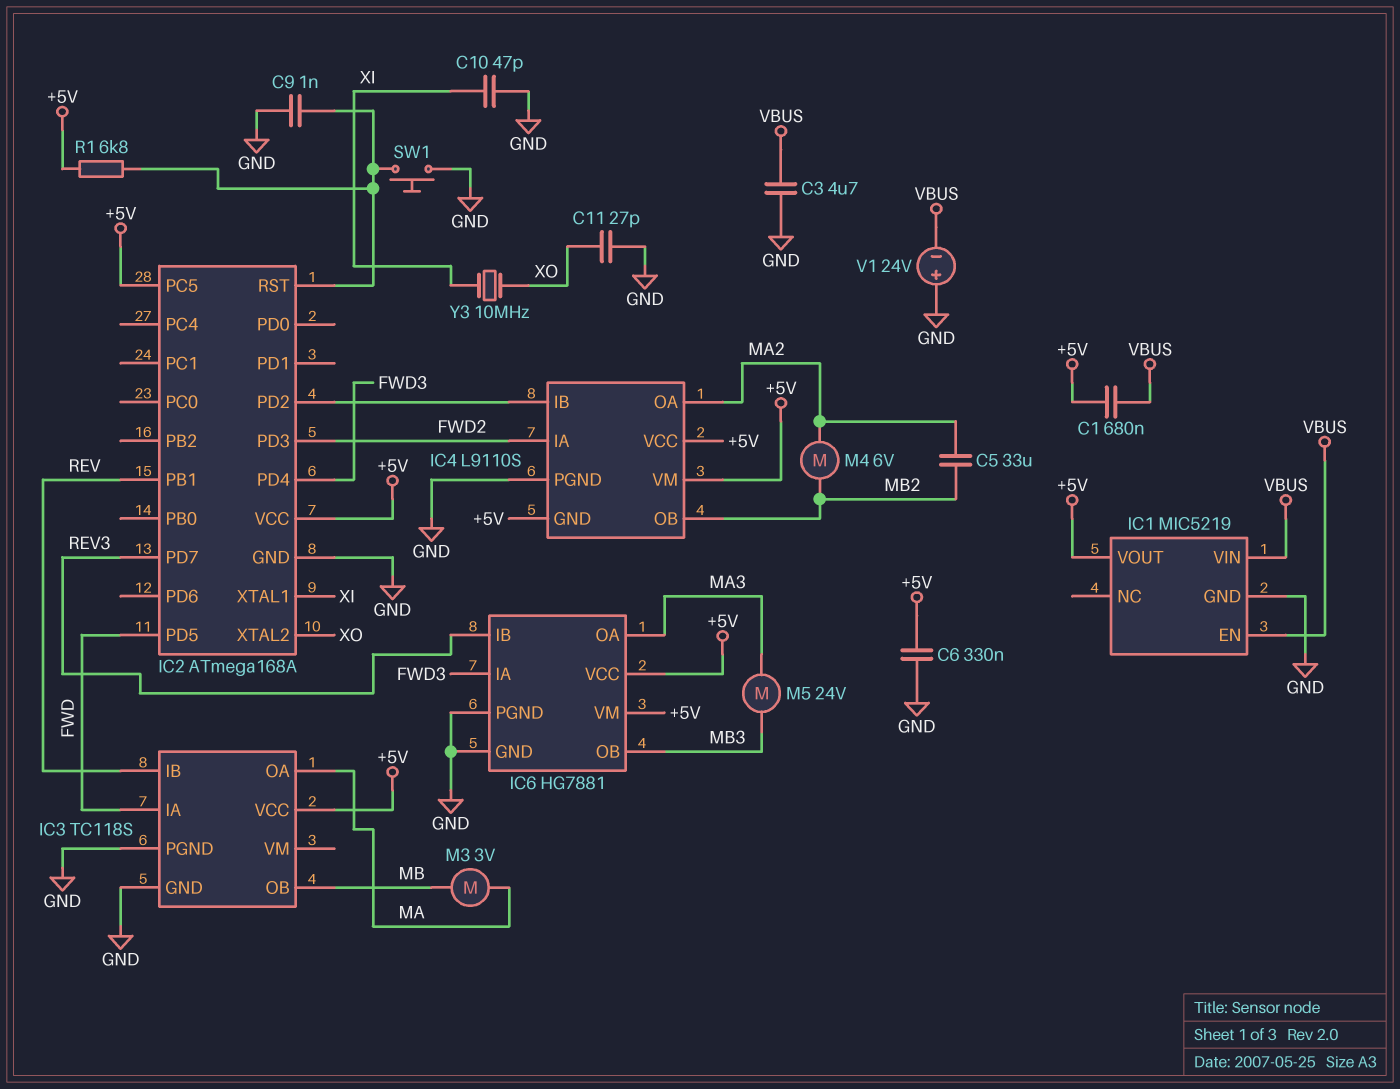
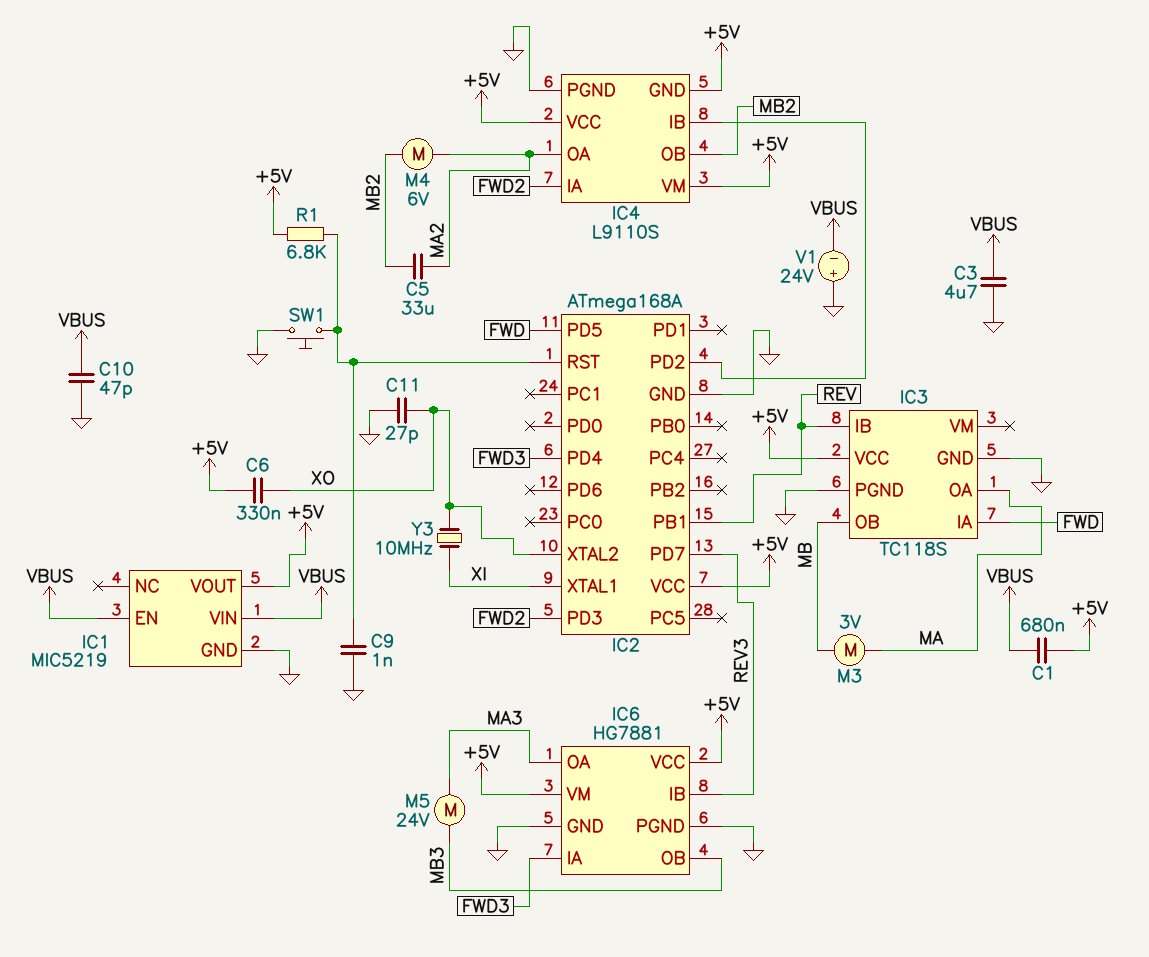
C6: 330nF (+5V, GND) -> 330nF (+5V, XO)
C10: 47pF (GND, XI) -> 47pF (GND, VBUS)
IC2 pin PC5: +5V -> none

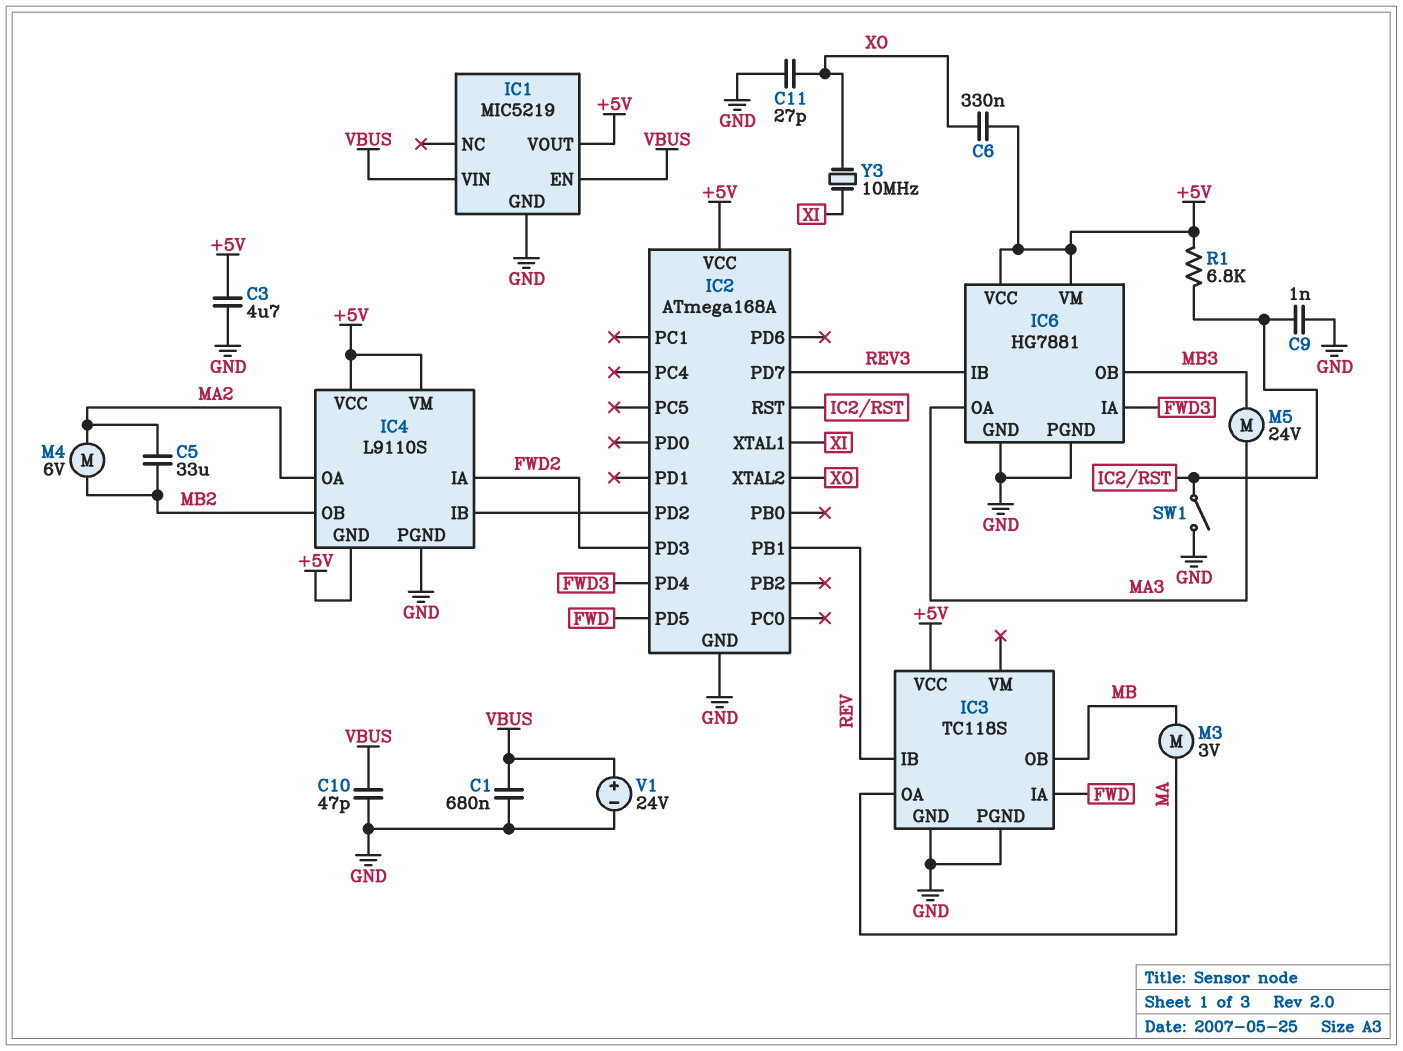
C1: 680nF (+5V, VBUS) -> 680nF (GND, VBUS)
C3: 4.7uF (GND, VBUS) -> 4.7uF (+5V, GND)
SW1: button (GND, IC2/RST) -> switch (GND, IC2/RST)
V1: 24V (plus GND, minus VBUS) -> 24V (plus VBUS, minus GND)

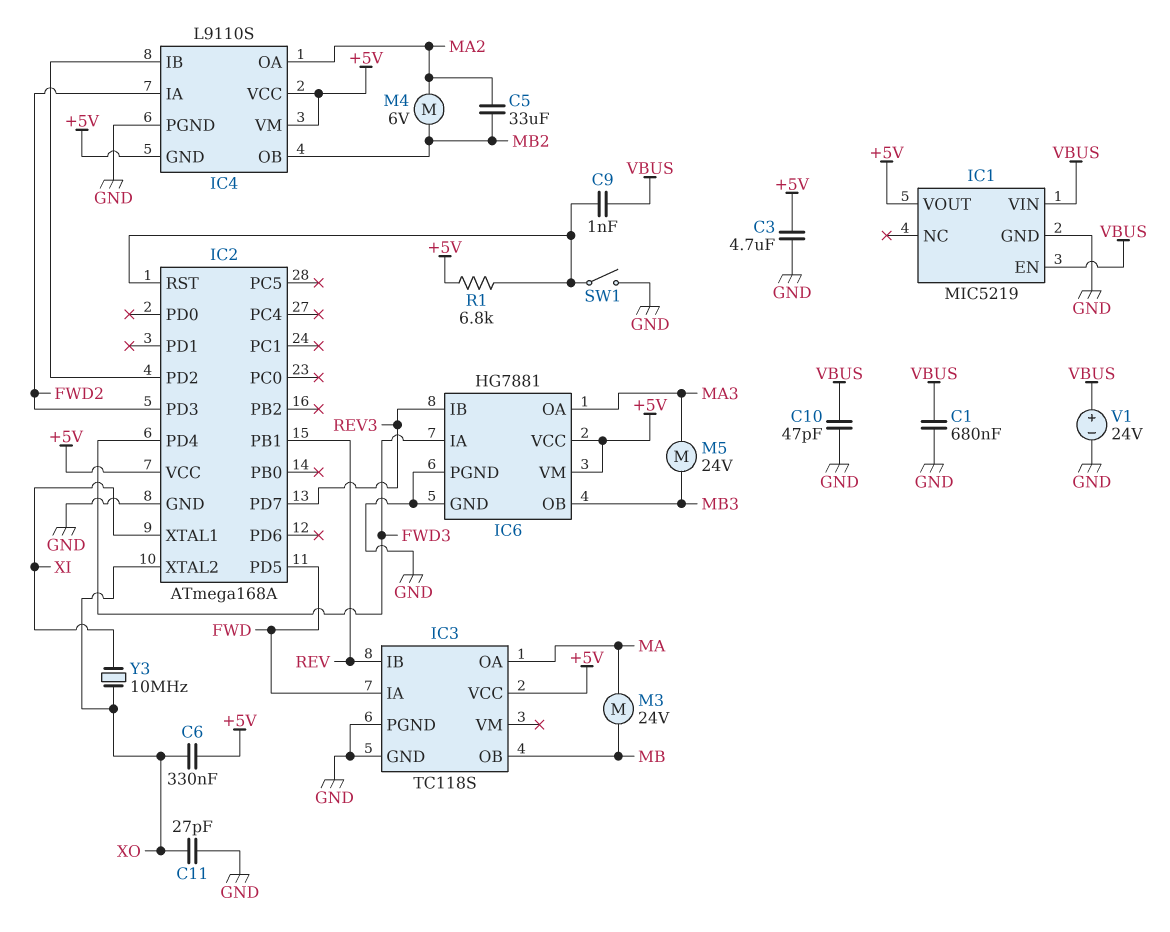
C9: 1nF (GND, IC2/RST) -> 1nF (IC2/RST, VBUS)
M3: motor 3V (MA, MB) -> motor 24V (MA, MB)

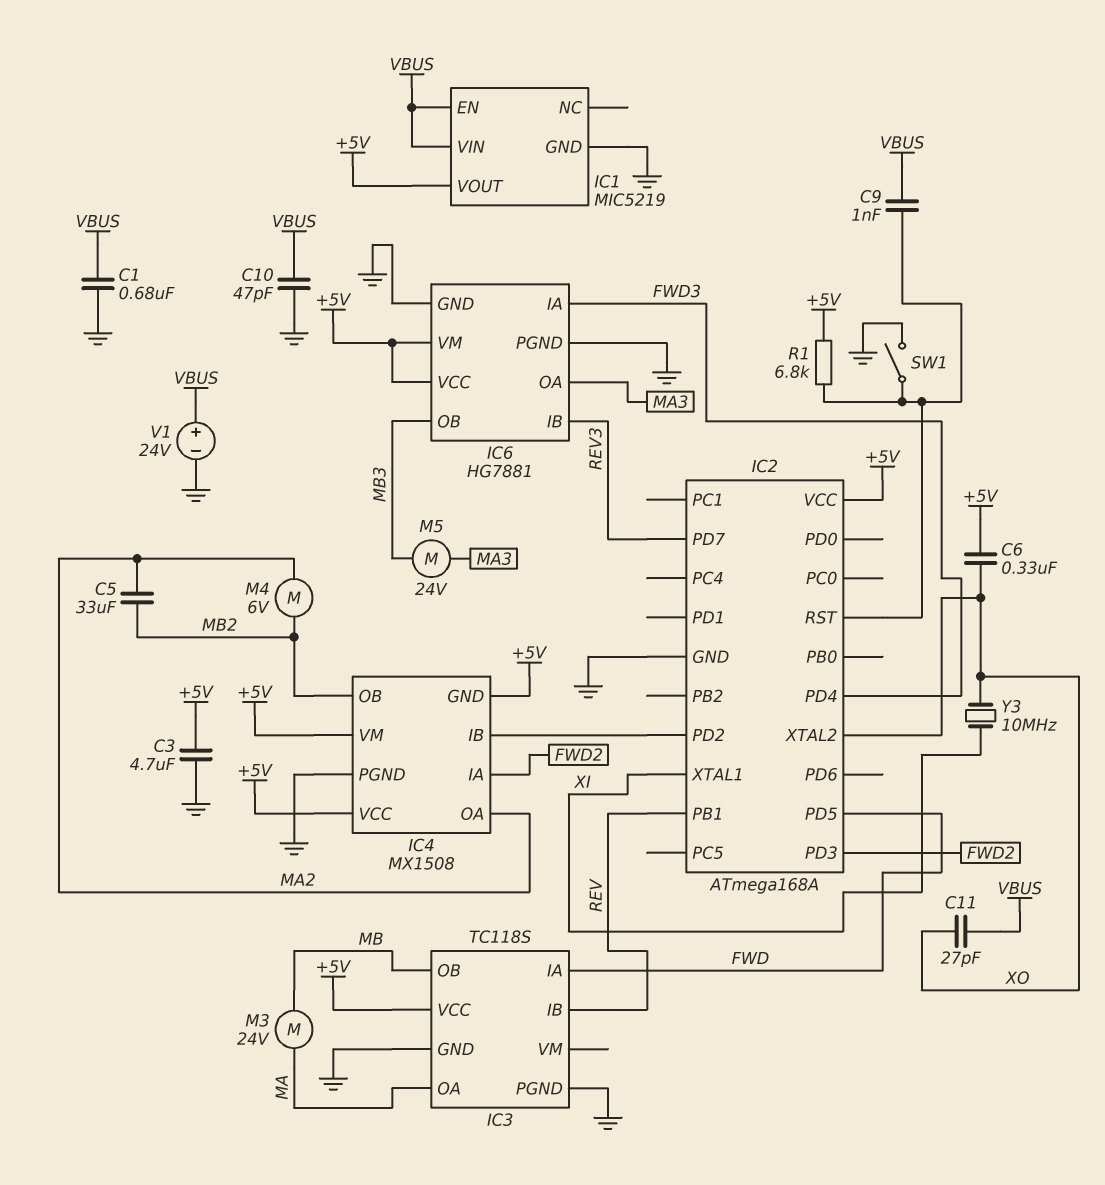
C11: 27pF (GND, XO) -> 27pF (VBUS, XO)
IC4: L9110S -> MX1508

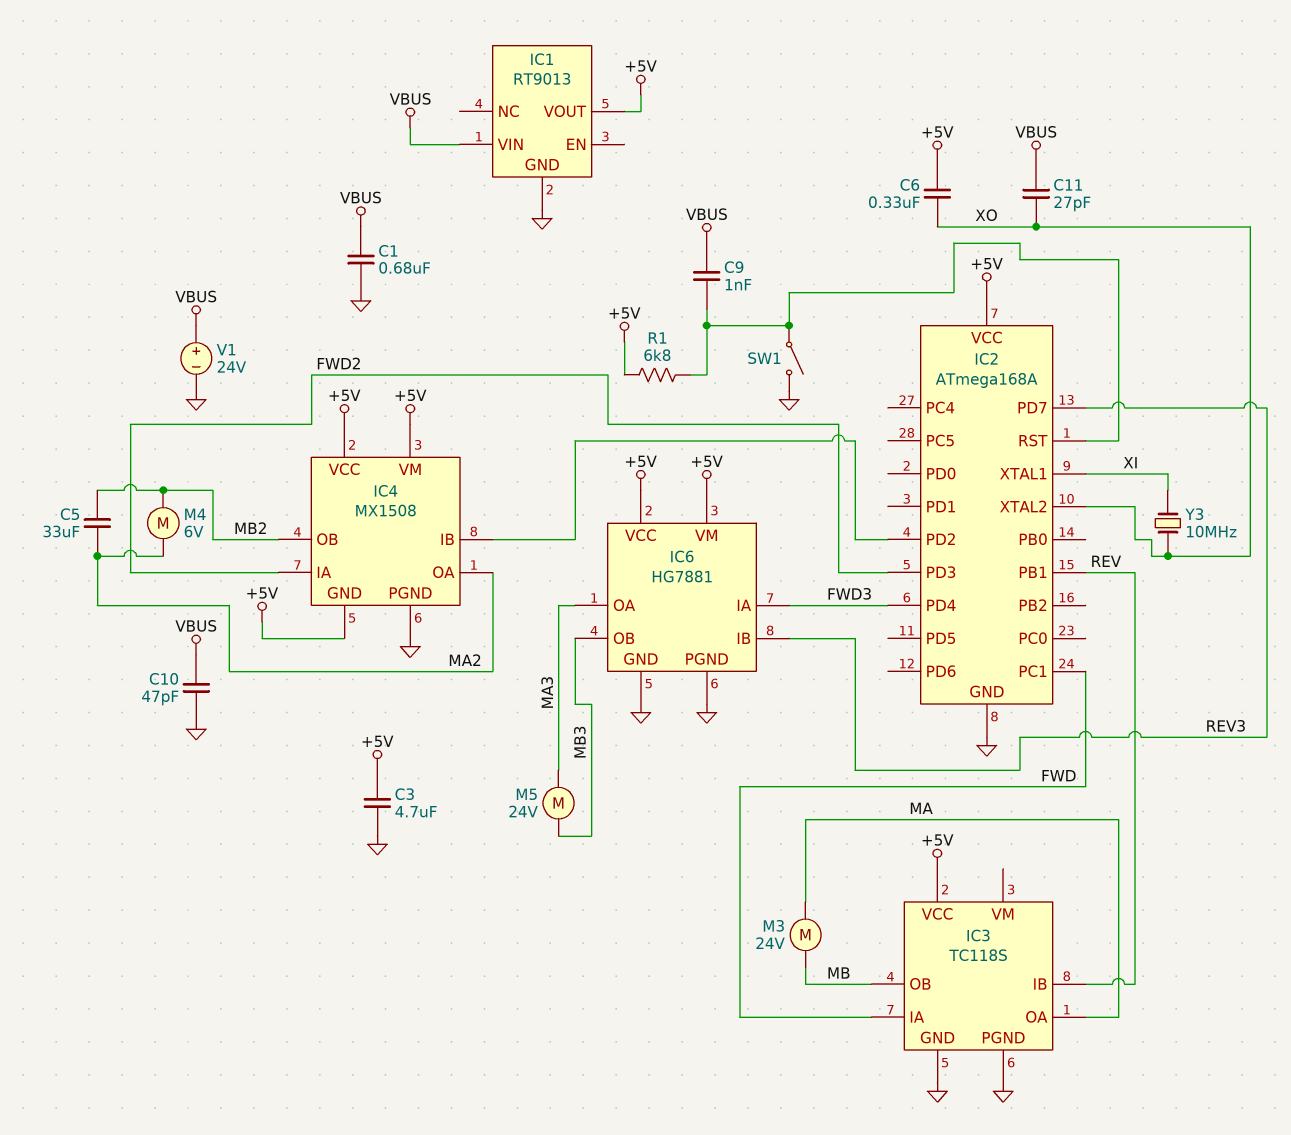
IC1: MIC5219 -> RT9013
IC1 pin EN: VBUS -> none
IC2 pin PC1: none -> FWD
IC2 pin PD5: FWD -> none

